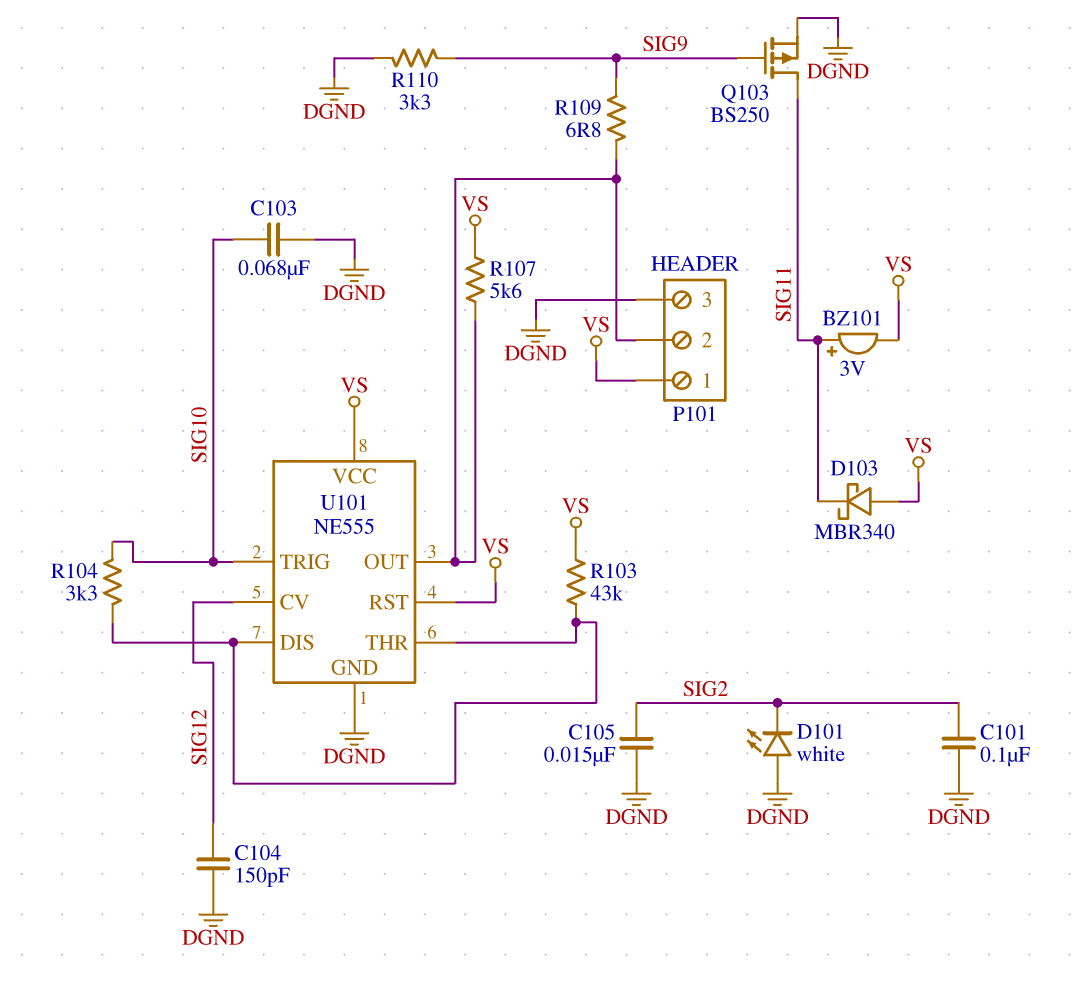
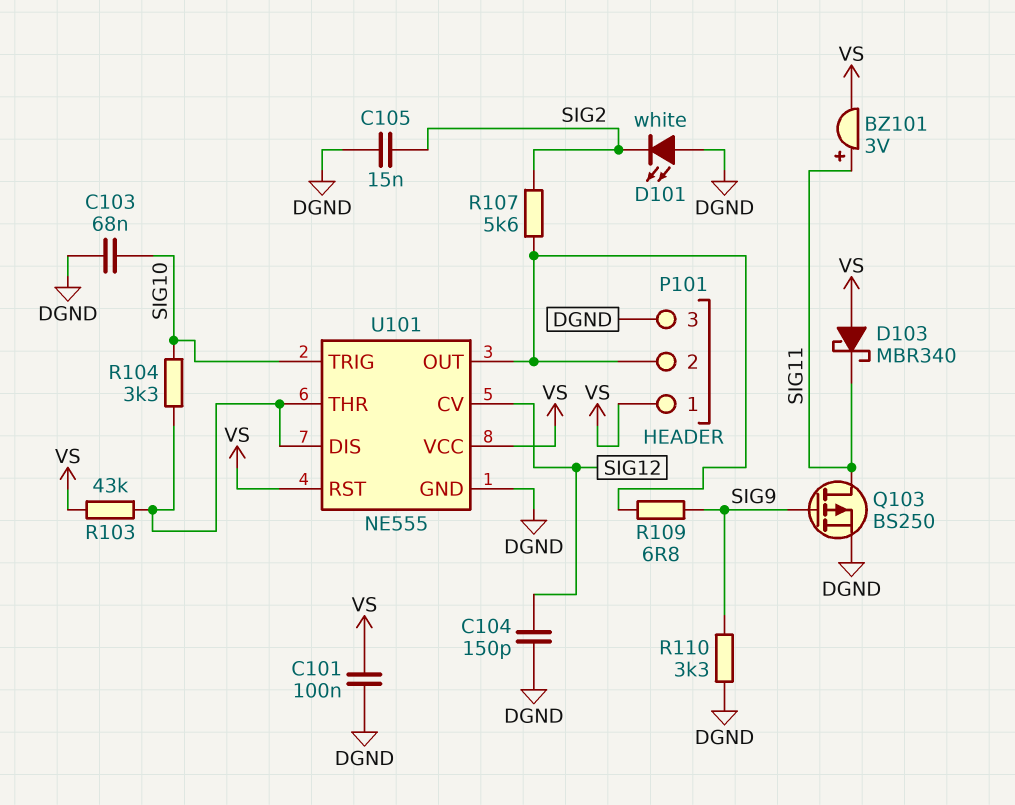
C101: 100nF (DGND, SIG2) -> 100nF (DGND, VS)
R107: 5.6k (P101/2, VS) -> 5.6k (P101/2, SIG2)

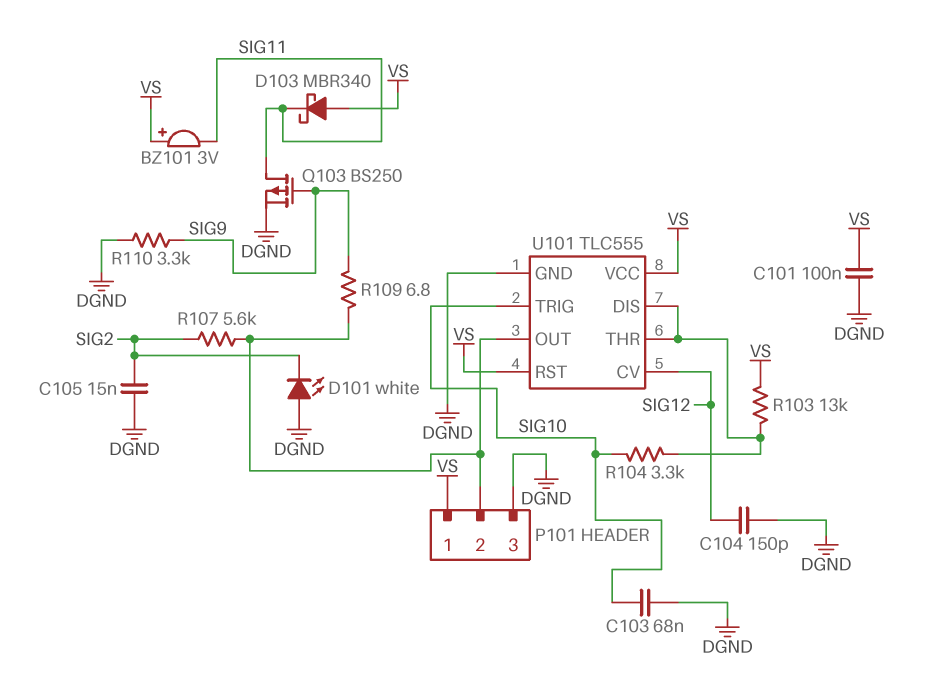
BZ101: buzzer 3V (plus SIG11, minus VS) -> buzzer 3V (plus VS, minus SIG11)
R103: 43k (U101/DIS, VS) -> 13k (U101/DIS, VS)
U101: NE555 -> TLC555

